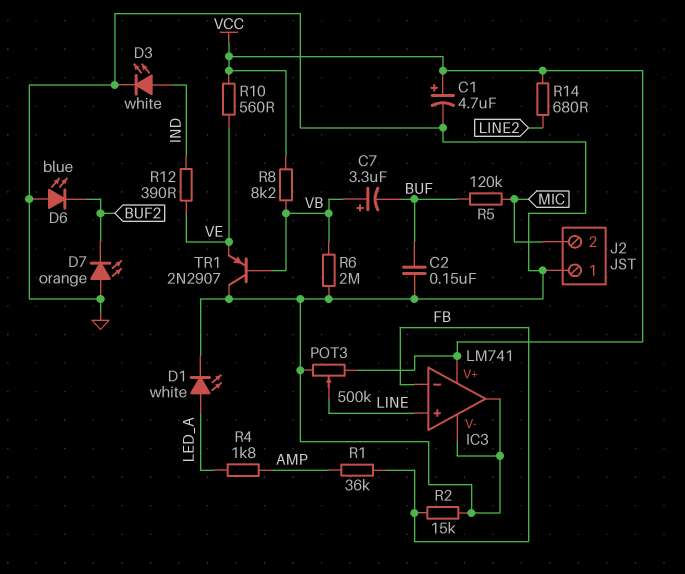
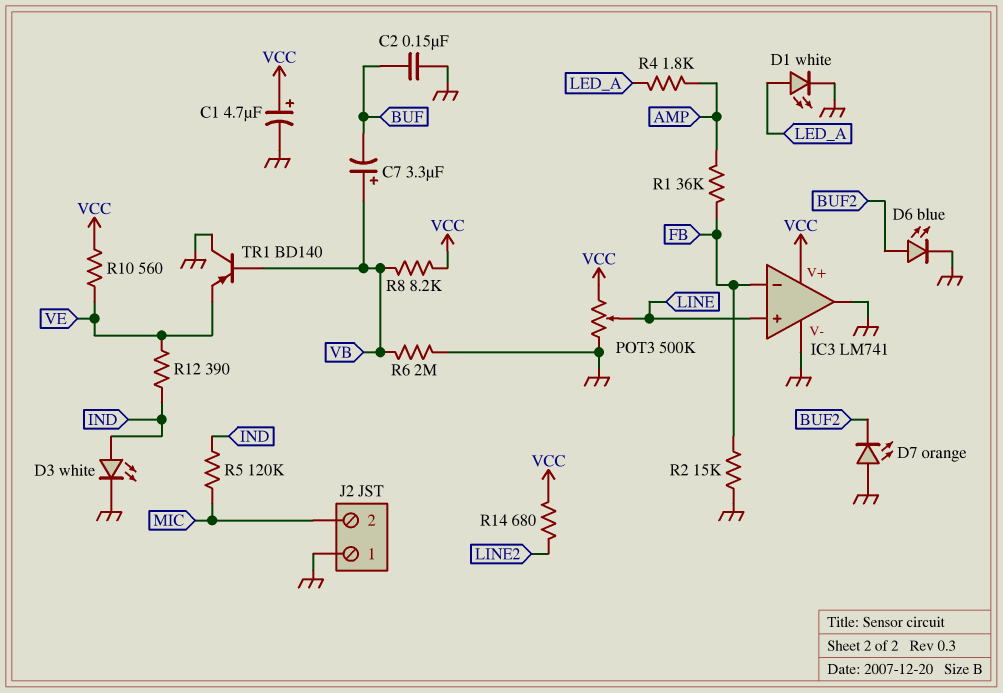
D6: LED blue (A GND, K BUF2) -> LED blue (A BUF2, K GND)
R5: 120k (BUF, MIC) -> 120k (IND, MIC)
TR1: PNP 2N2907 (B VB, C GND, E VE) -> PNP BD140 (B VB, C GND, E VE)

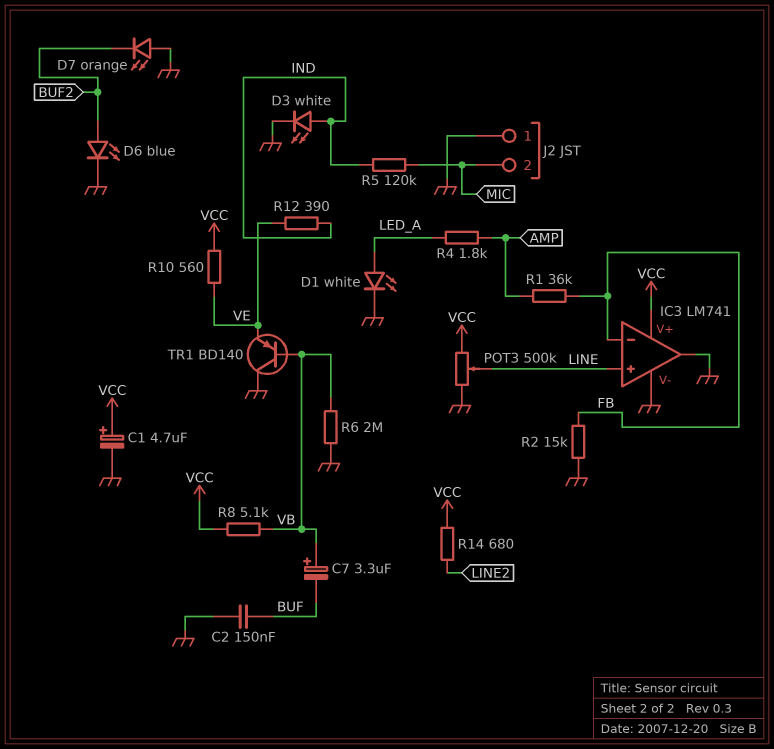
R8: 8.2k (VB, VCC) -> 5.1k (VB, VCC)

